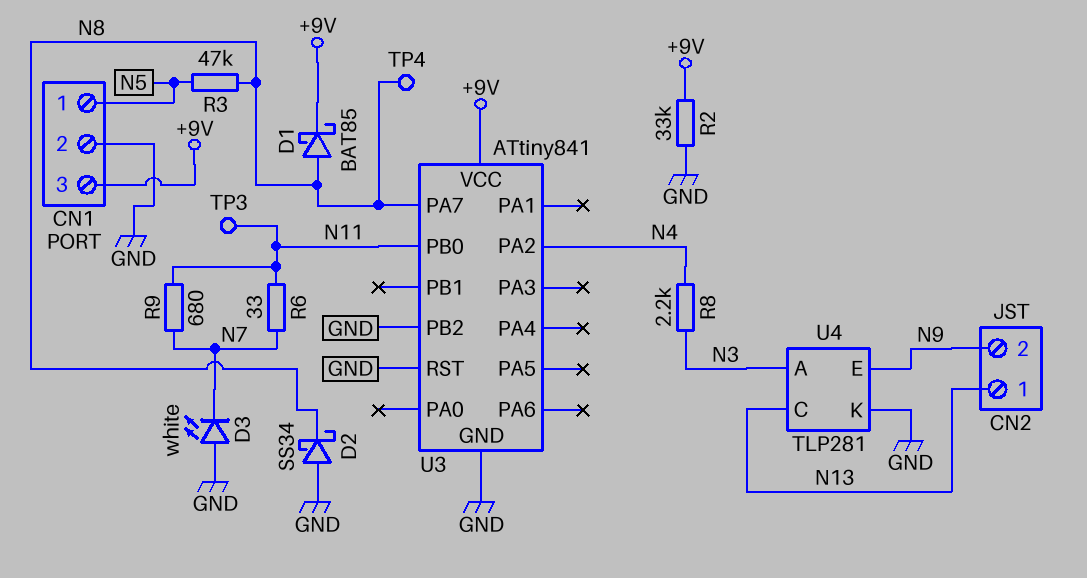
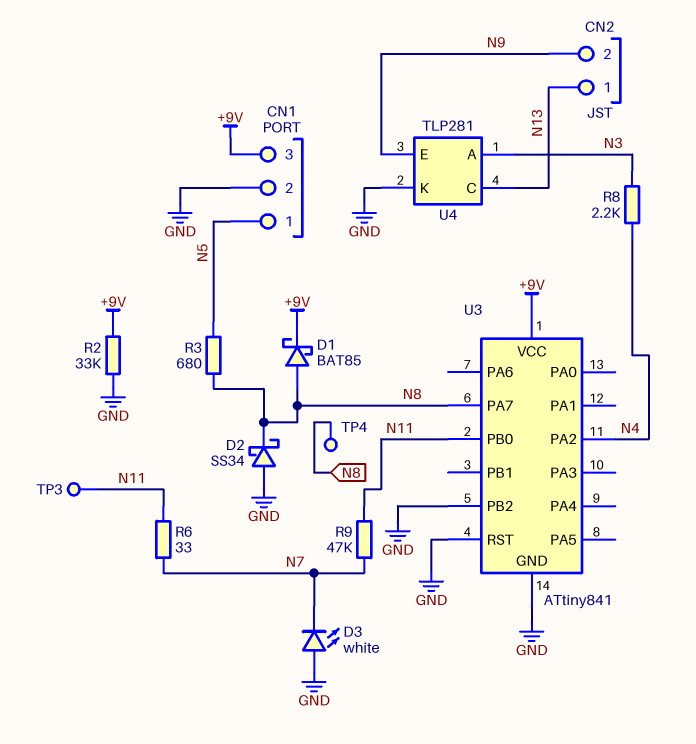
R3: 47k (N5, N8) -> 680 (N5, N8)
R9: 680 (N7, N11) -> 47k (N7, N11)

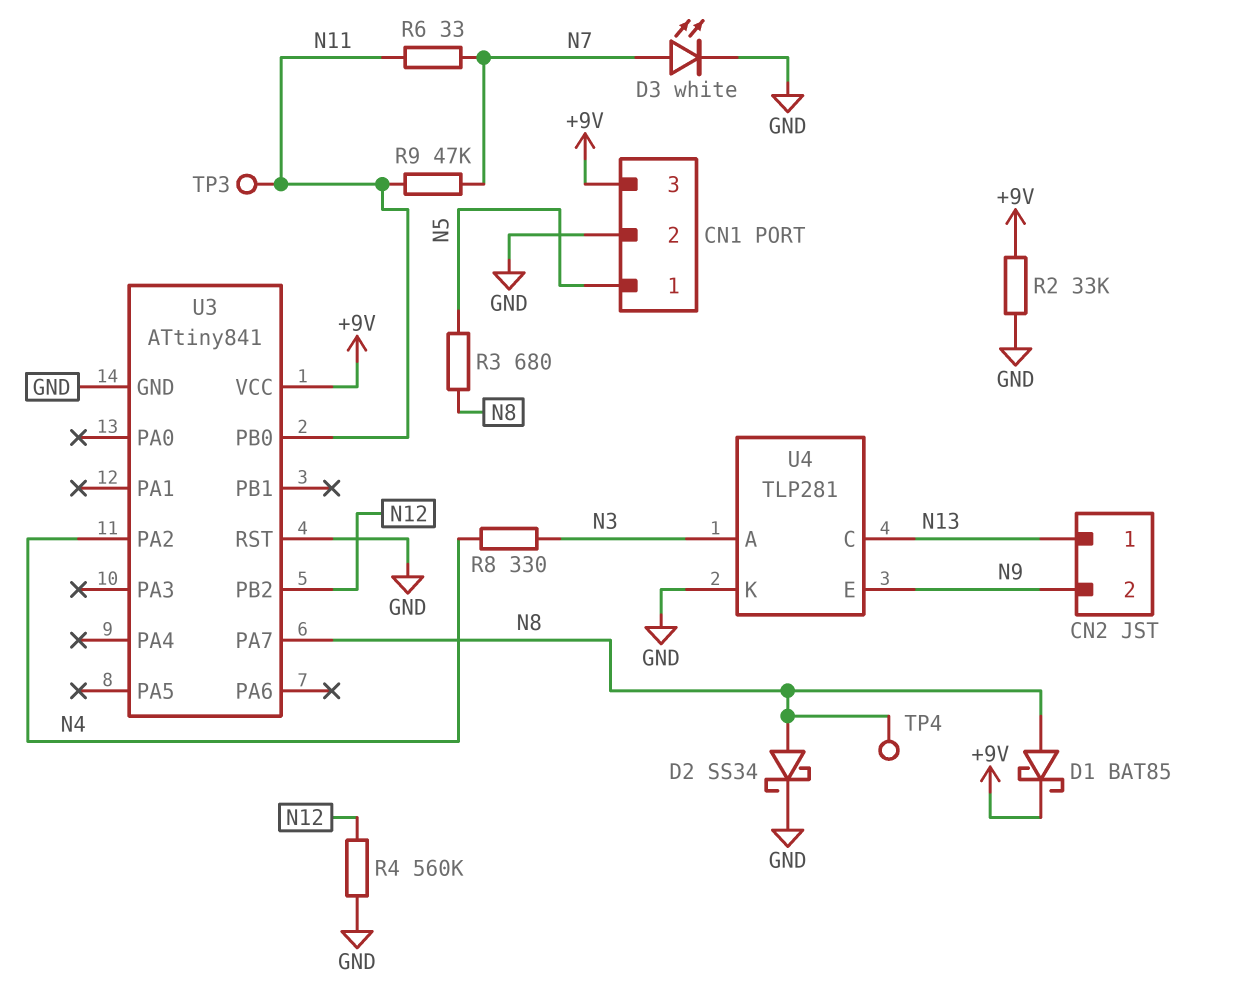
D2: schottky SS34 (A GND, K N8) -> schottky SS34 (A N8, K GND)
D3: LED white (A GND, K N7) -> LED white (A N7, K GND)
R4: none -> 560k (GND, N12)
R8: 2.2k (N3, N4) -> 330 (N3, N4)
U3 pin PB2: GND -> N12

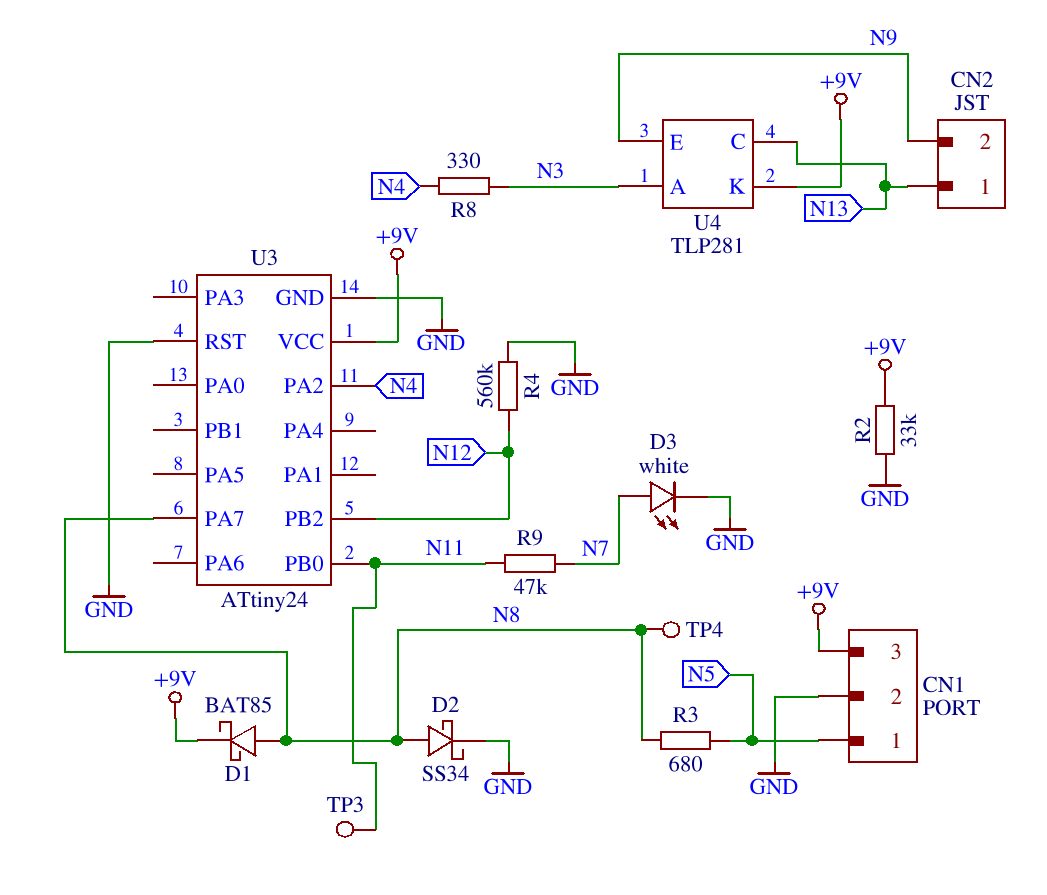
R6: 33 (N7, N11) -> none
U3: ATtiny841 -> ATtiny24
U4 pin K: GND -> +9V

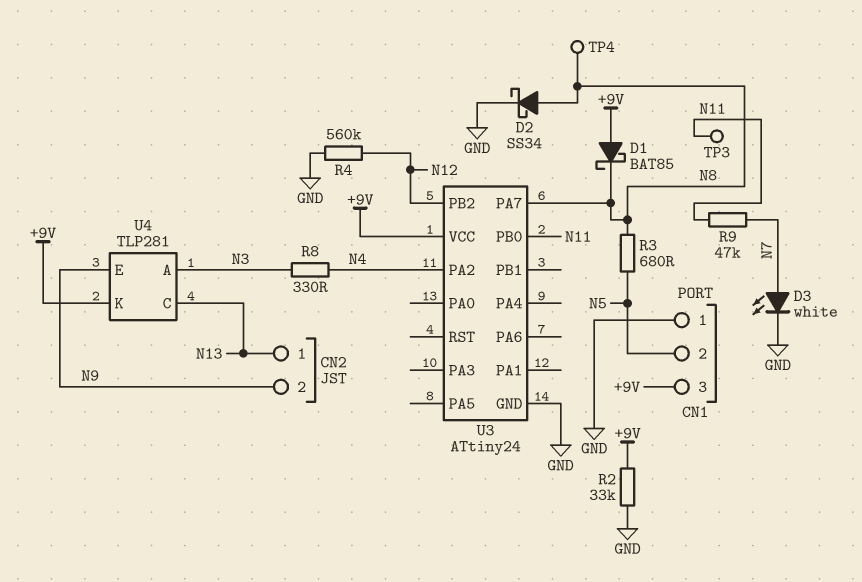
CN1 pin 1: N5 -> GND
CN1 pin 2: GND -> N5
D1: schottky BAT85 (A N8, K +9V) -> schottky BAT85 (A +9V, K N8)
U3 pin RST: GND -> none

